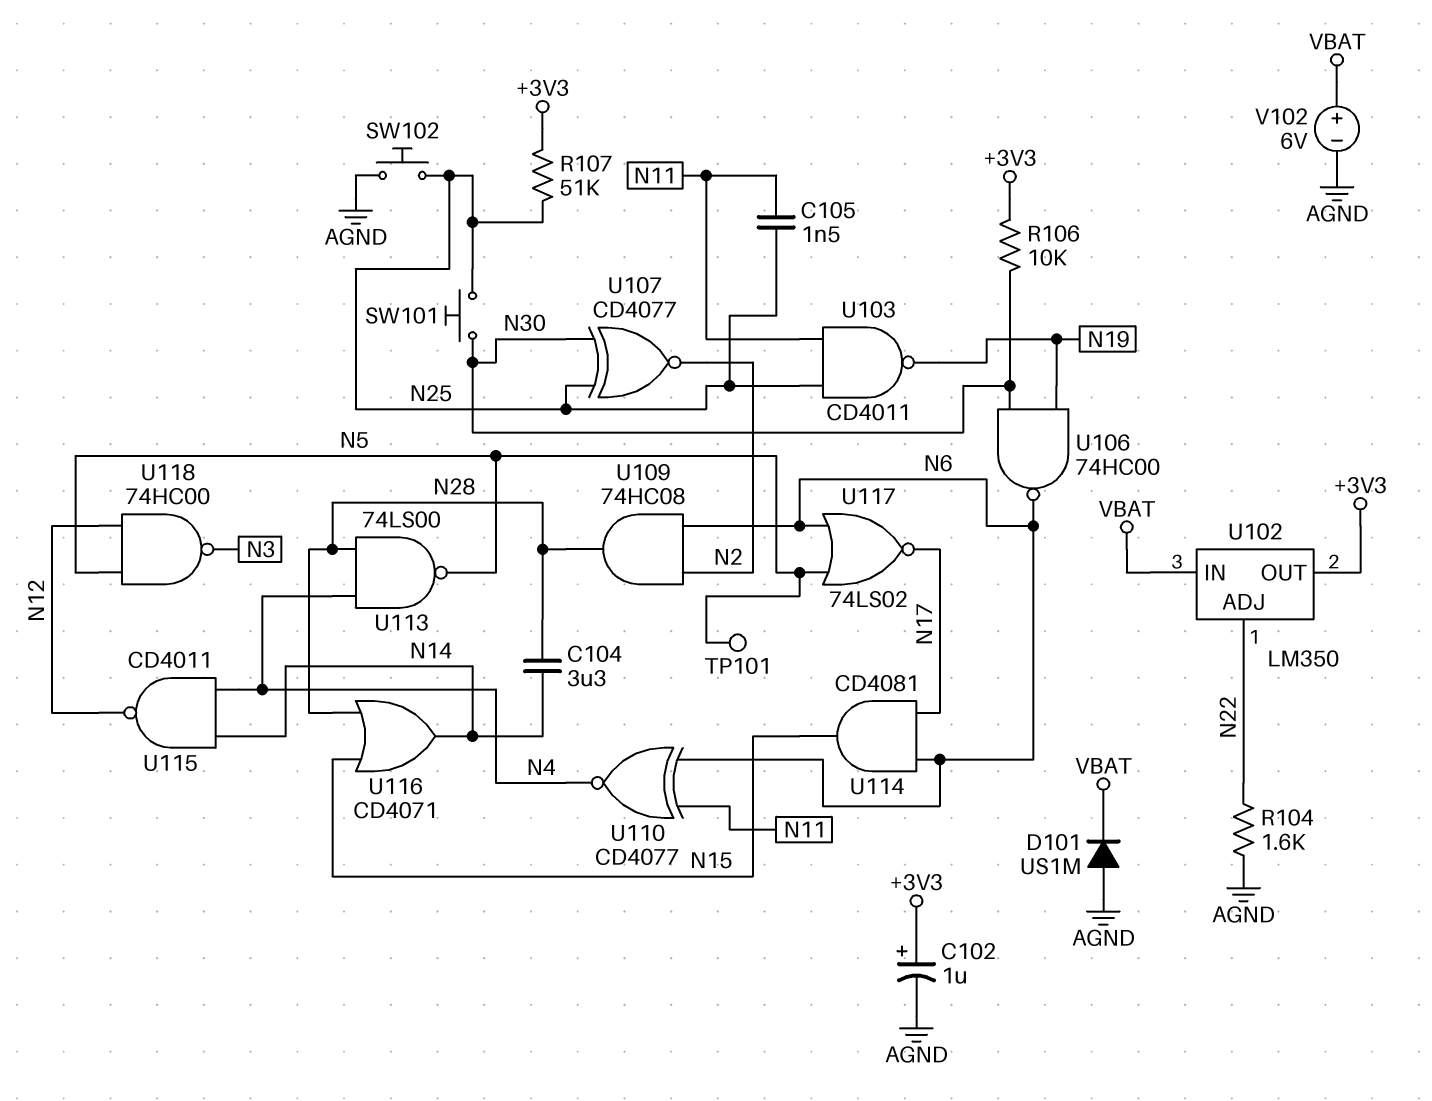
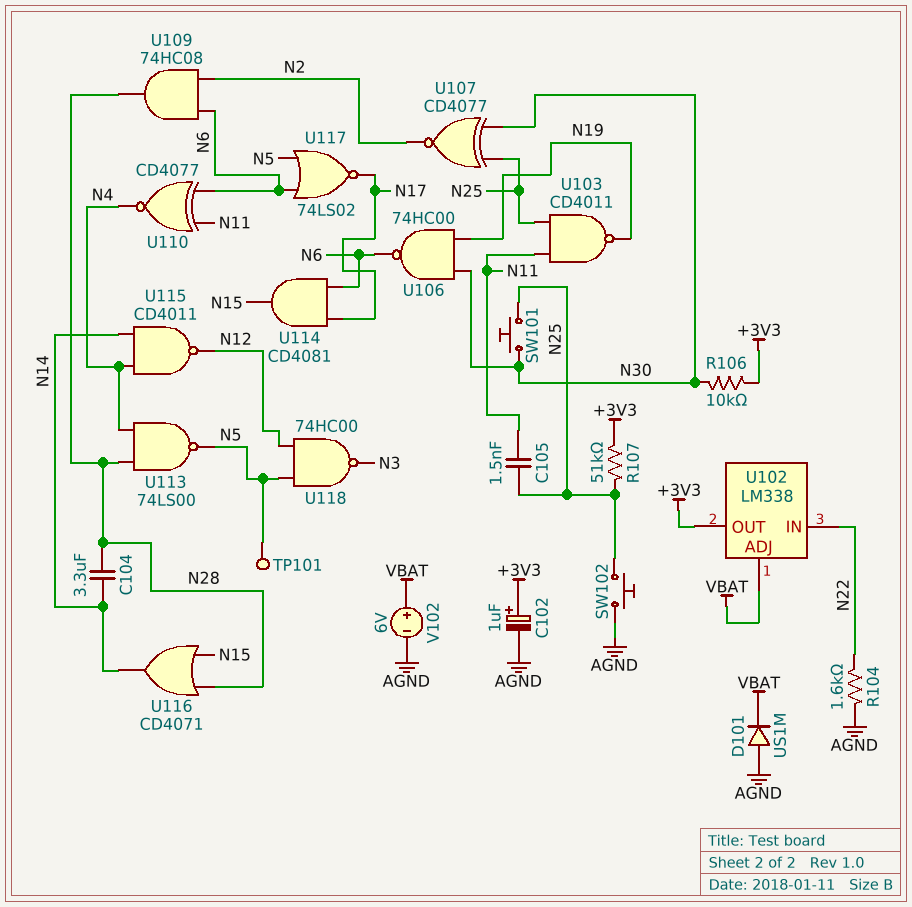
U102: LM350 -> LM338
U102 pin ADJ: N22 -> VBAT
U102 pin IN: VBAT -> N22

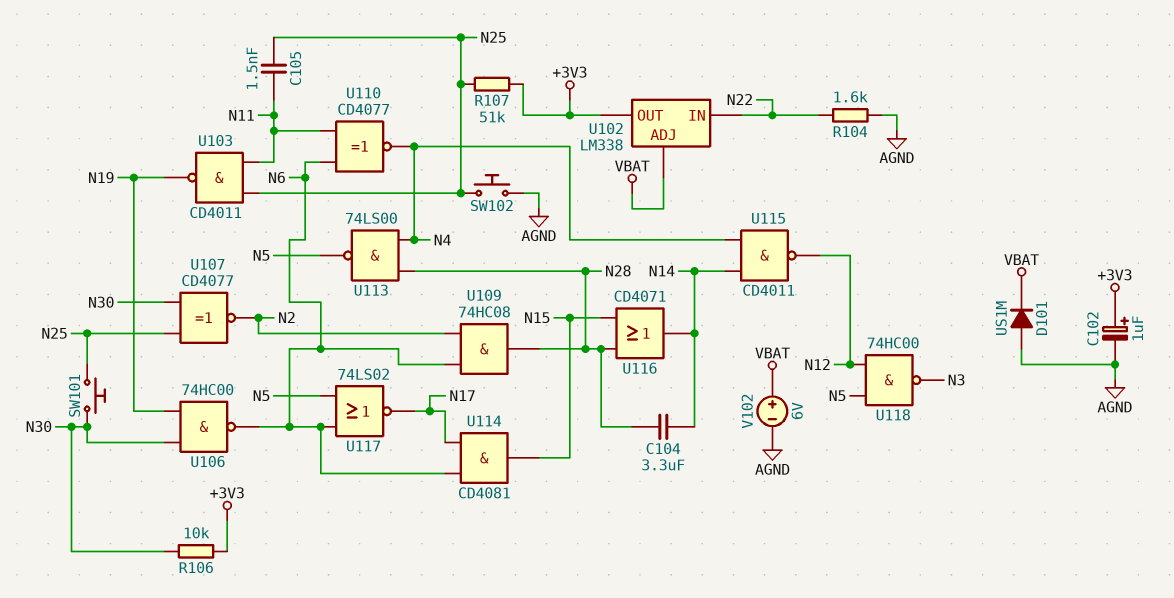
TP101: test point (N5) -> none

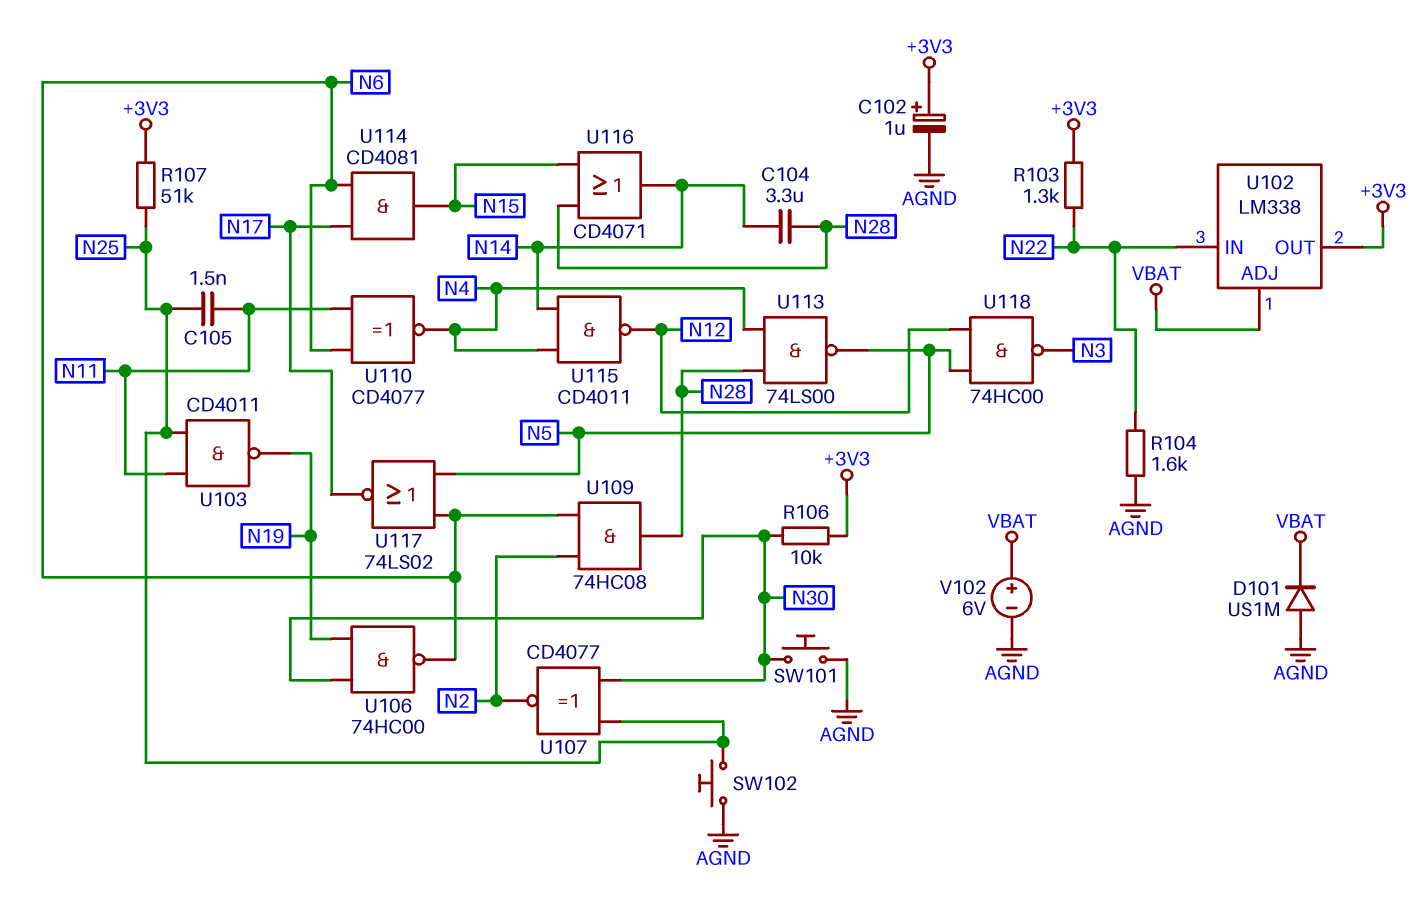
R103: none -> 1.3k (+3V3, N22)
SW101: button (N25, N30) -> button (AGND, N30)

